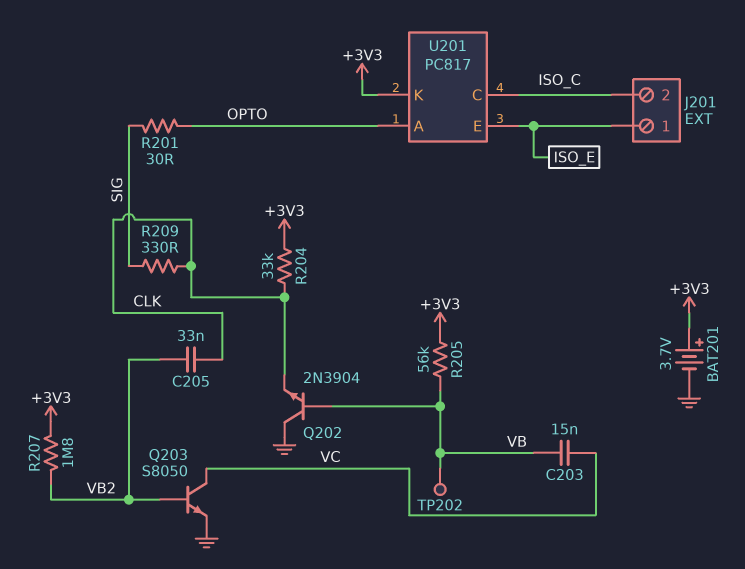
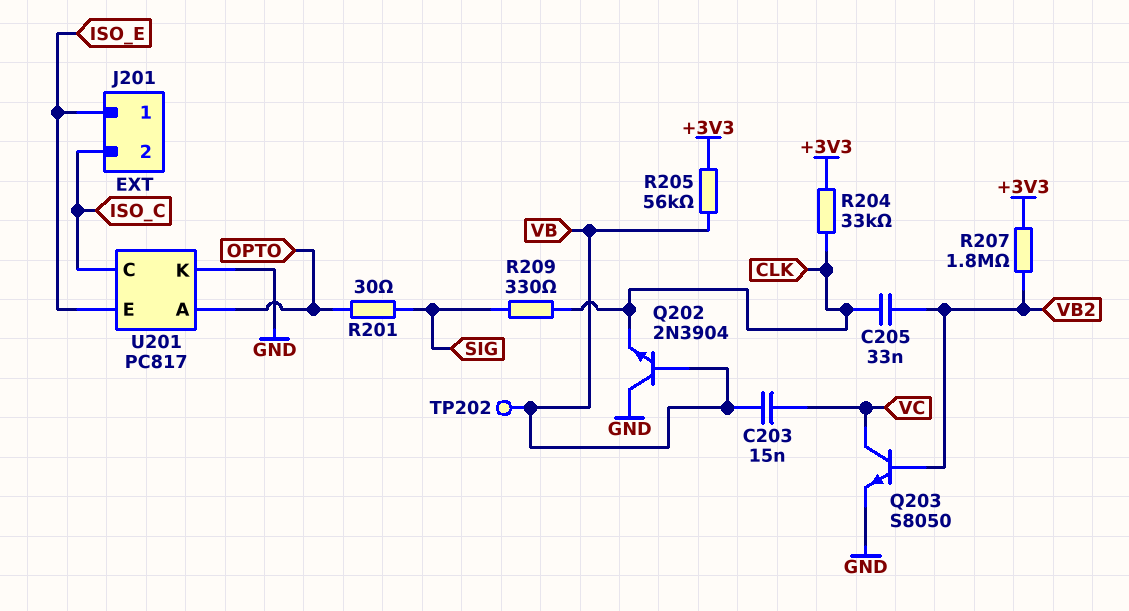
BAT201: 3.7V (plus +3V3, minus GND) -> none
U201 pin K: +3V3 -> GND

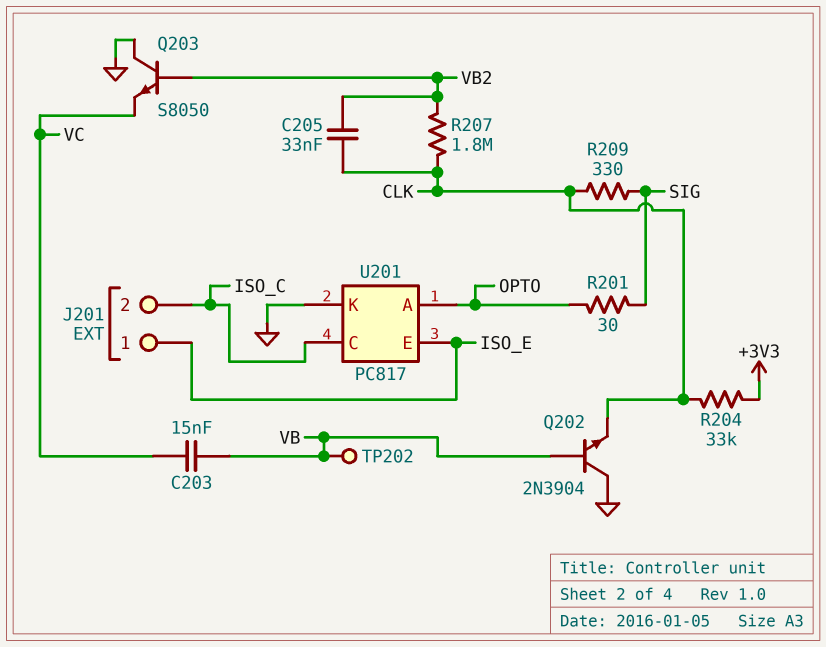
Q203: NPN S8050 (B VB2, C VC, E GND) -> NPN S8050 (B VB2, C GND, E VC)
R205: 56k (+3V3, VB) -> none
R207: 1.8M (+3V3, VB2) -> 1.8M (CLK, VB2)

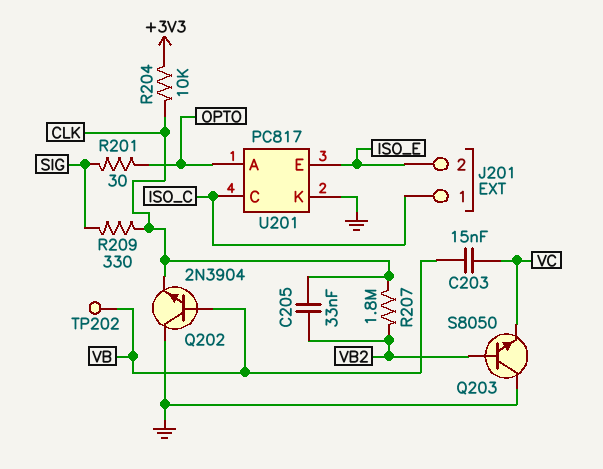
J201 pin 1: ISO_E -> ISO_C
J201 pin 2: ISO_C -> ISO_E
R204: 33k (+3V3, CLK) -> 10k (+3V3, CLK)

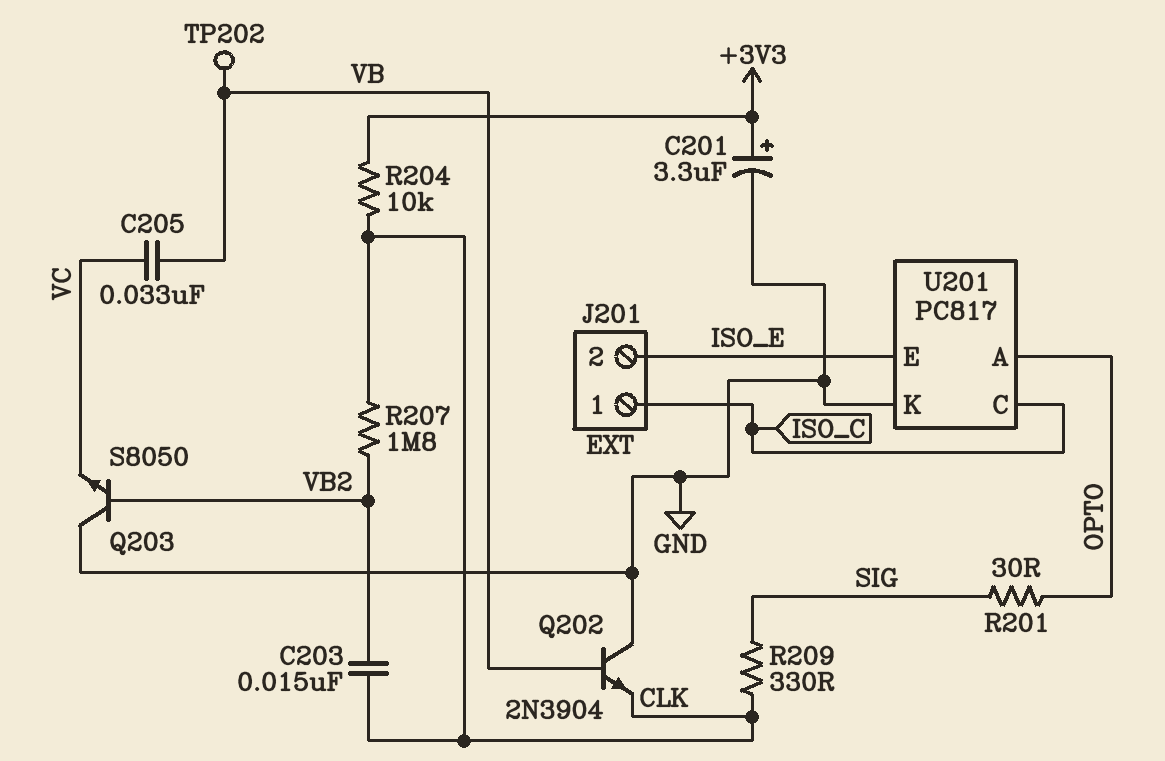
C201: none -> 3.3uF (plus +3V3, minus GND)
C203: 15nF (VB, VC) -> 15nF (CLK, VB2)
C205: 33nF (CLK, VB2) -> 33nF (VB, VC)

